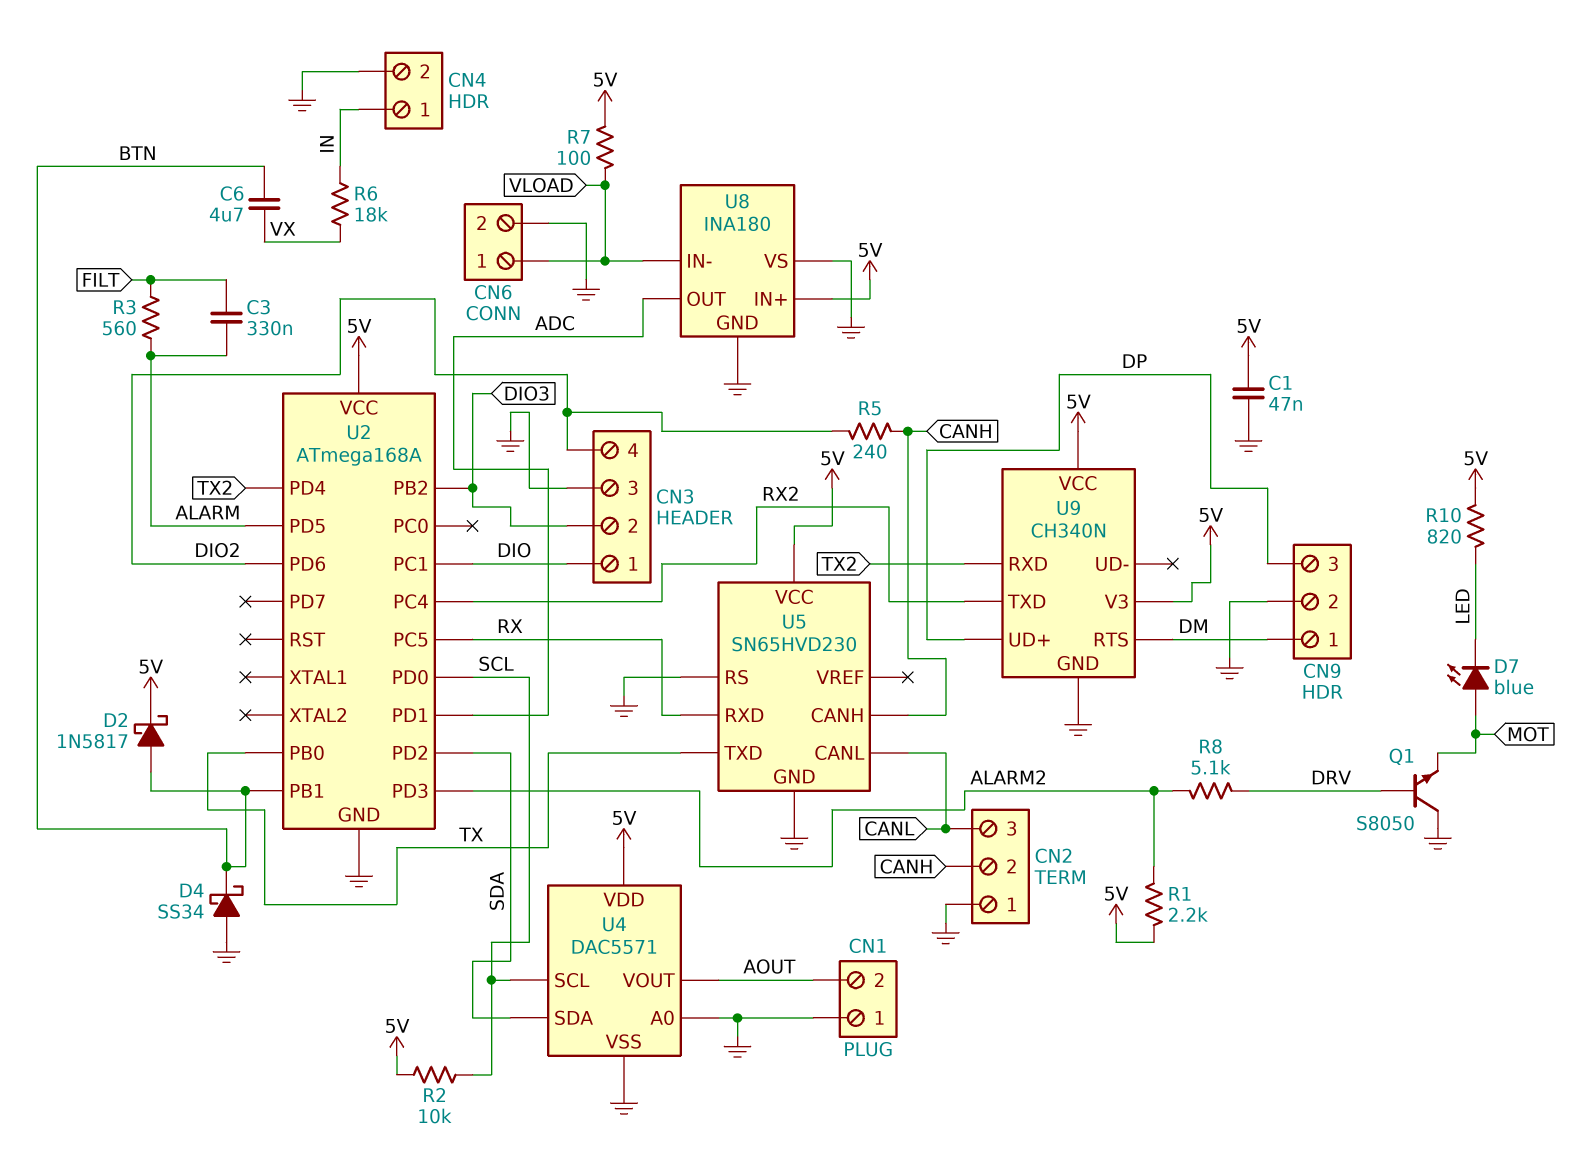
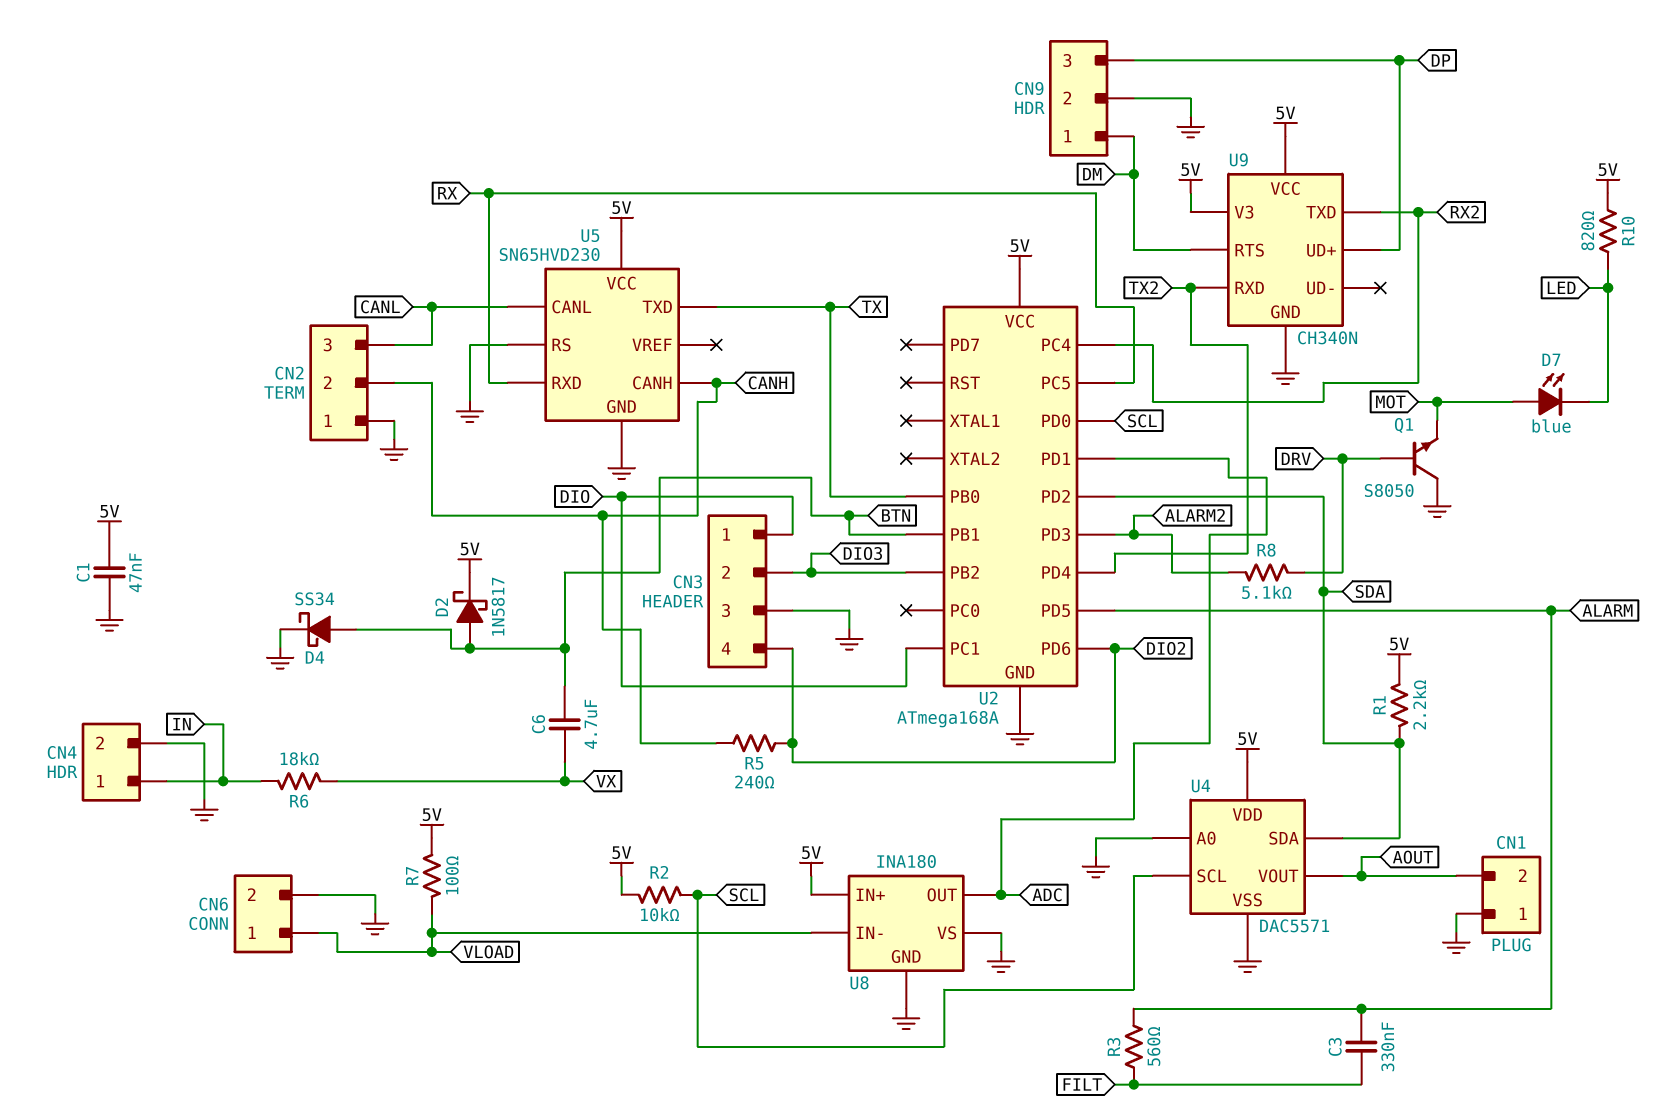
D4: schottky SS34 (A GND, K BTN) -> schottky SS34 (A BTN, K GND)
R1: 2.2k (5V, ALARM2) -> 2.2k (5V, SDA)

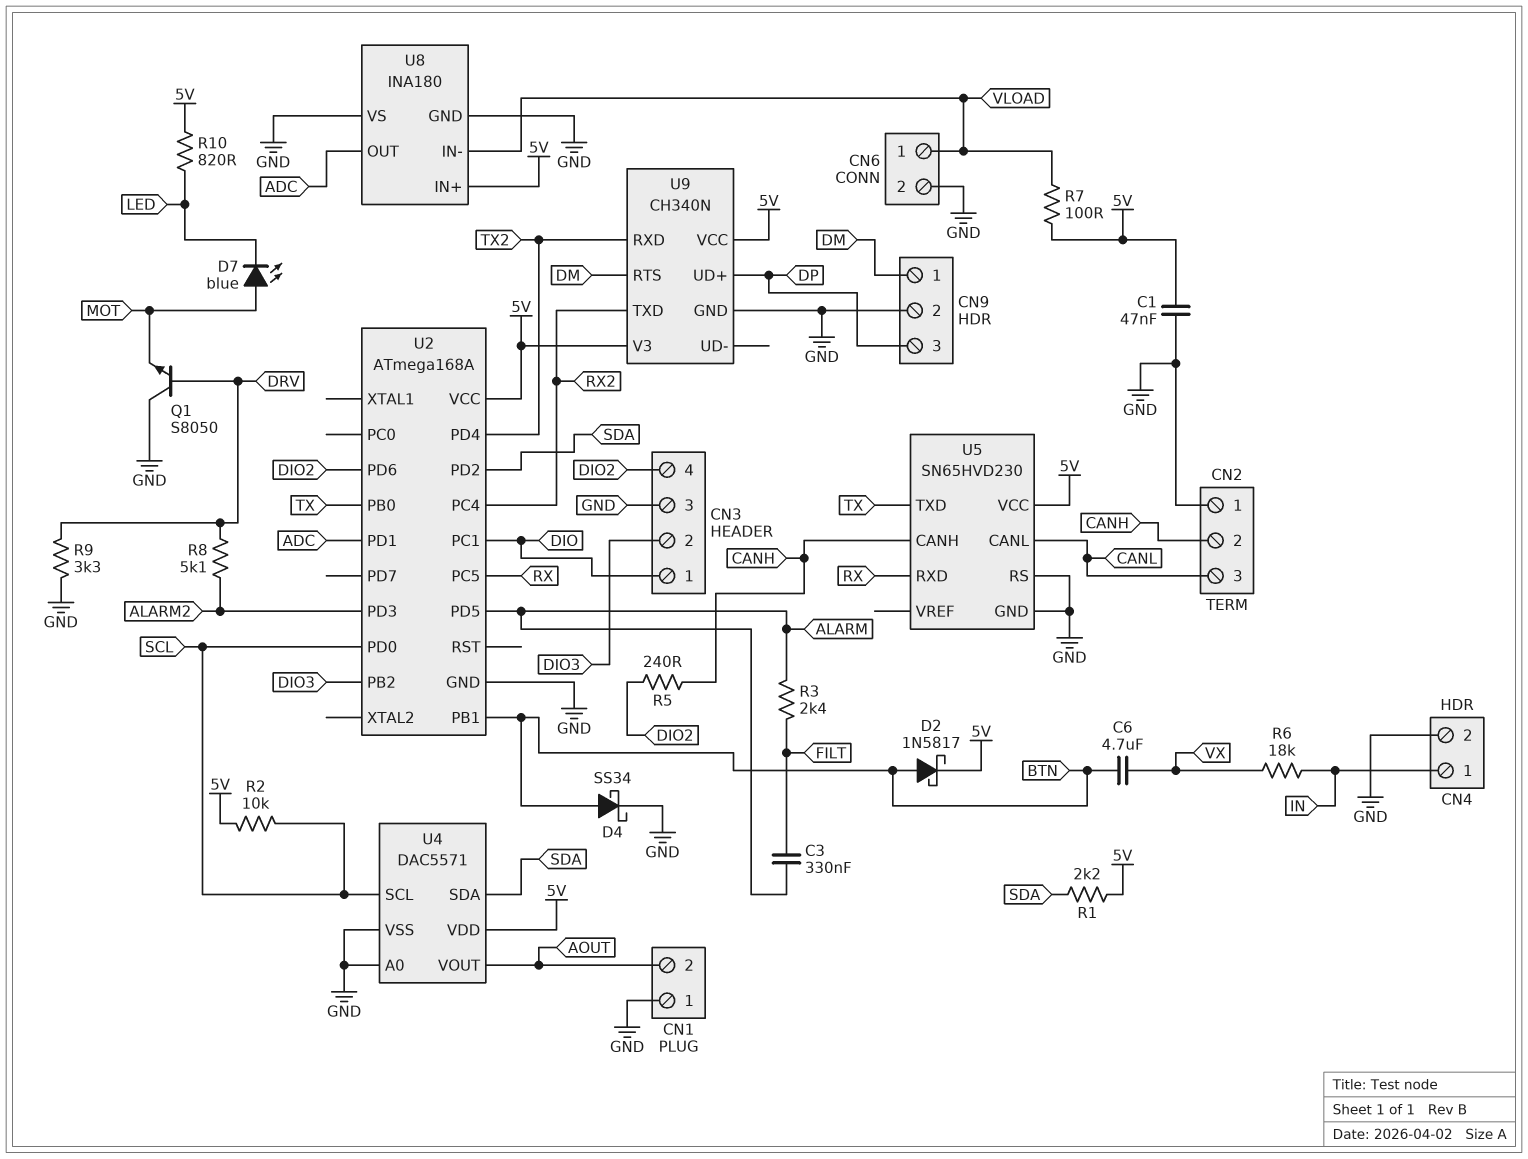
R3: 560 (ALARM, FILT) -> 2.4k (ALARM, FILT)
R9: none -> 3.3k (DRV, GND)

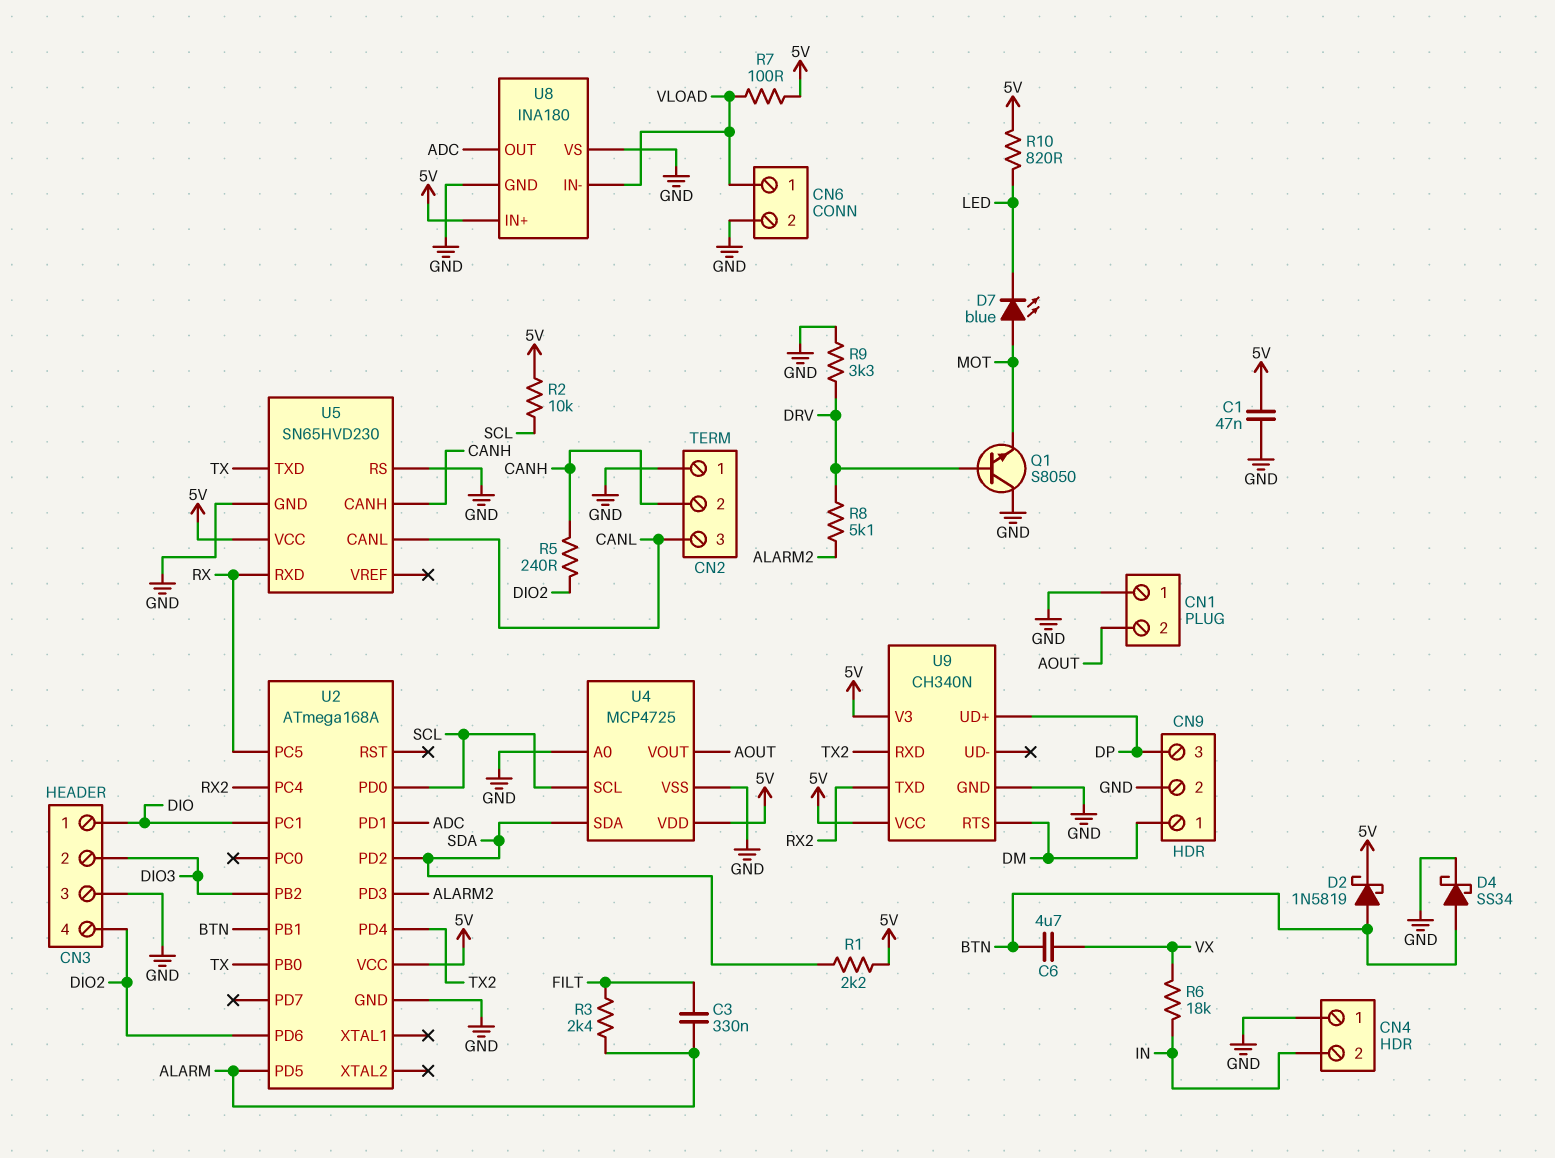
CN4 pin 1: IN -> GND
CN4 pin 2: GND -> IN
D2: schottky 1N5817 (A BTN, K 5V) -> schottky 1N5819 (A BTN, K 5V)
U4: DAC5571 -> MCP4725

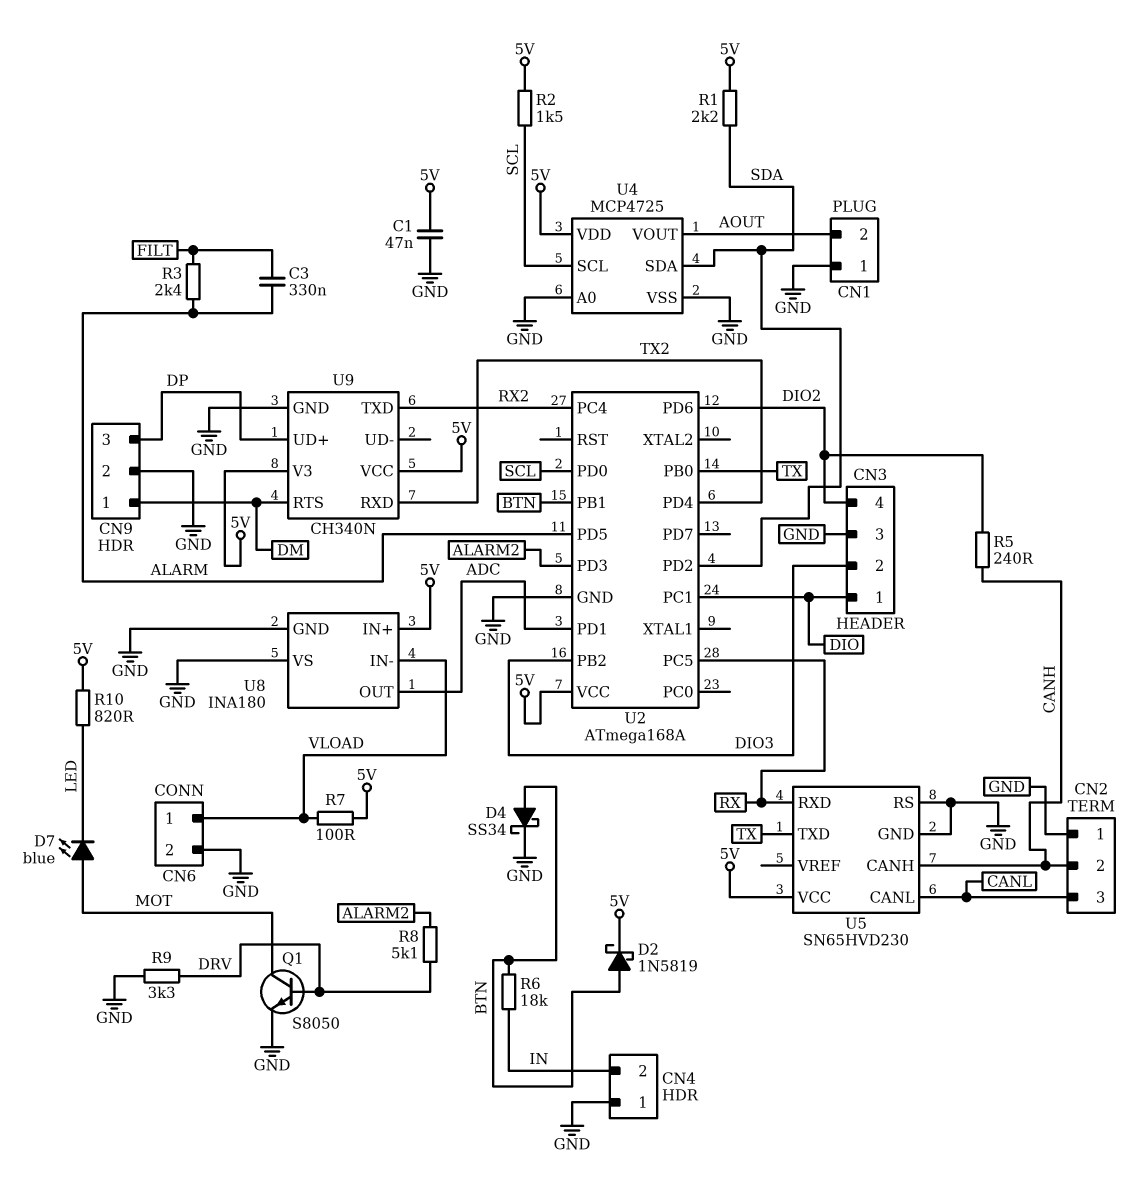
C6: 4.7uF (BTN, VX) -> none
Q1: NPN S8050 (B DRV, C GND, E MOT) -> NPN S8050 (B DRV, C MOT, E GND)
R2: 10k (5V, SCL) -> 1.5k (5V, SCL)
R6: 18k (IN, VX) -> 18k (BTN, IN)

